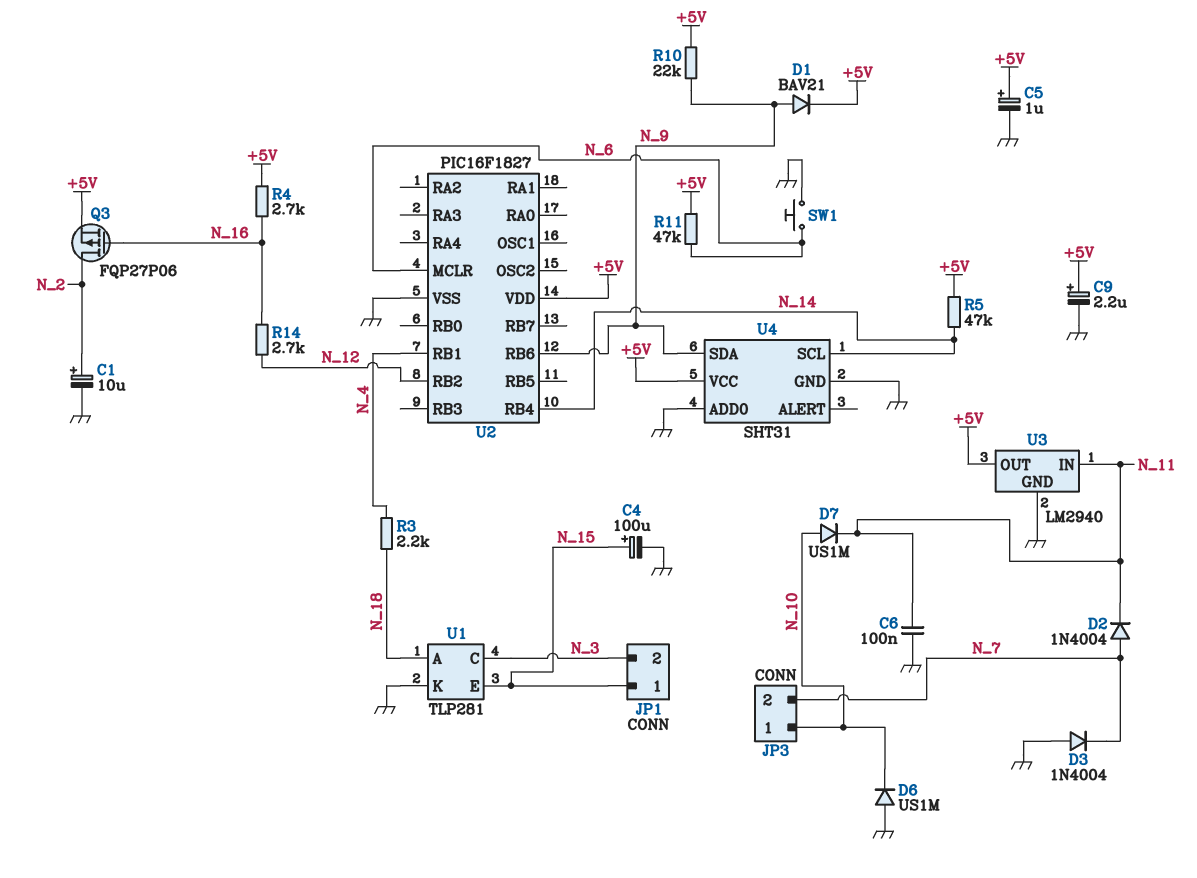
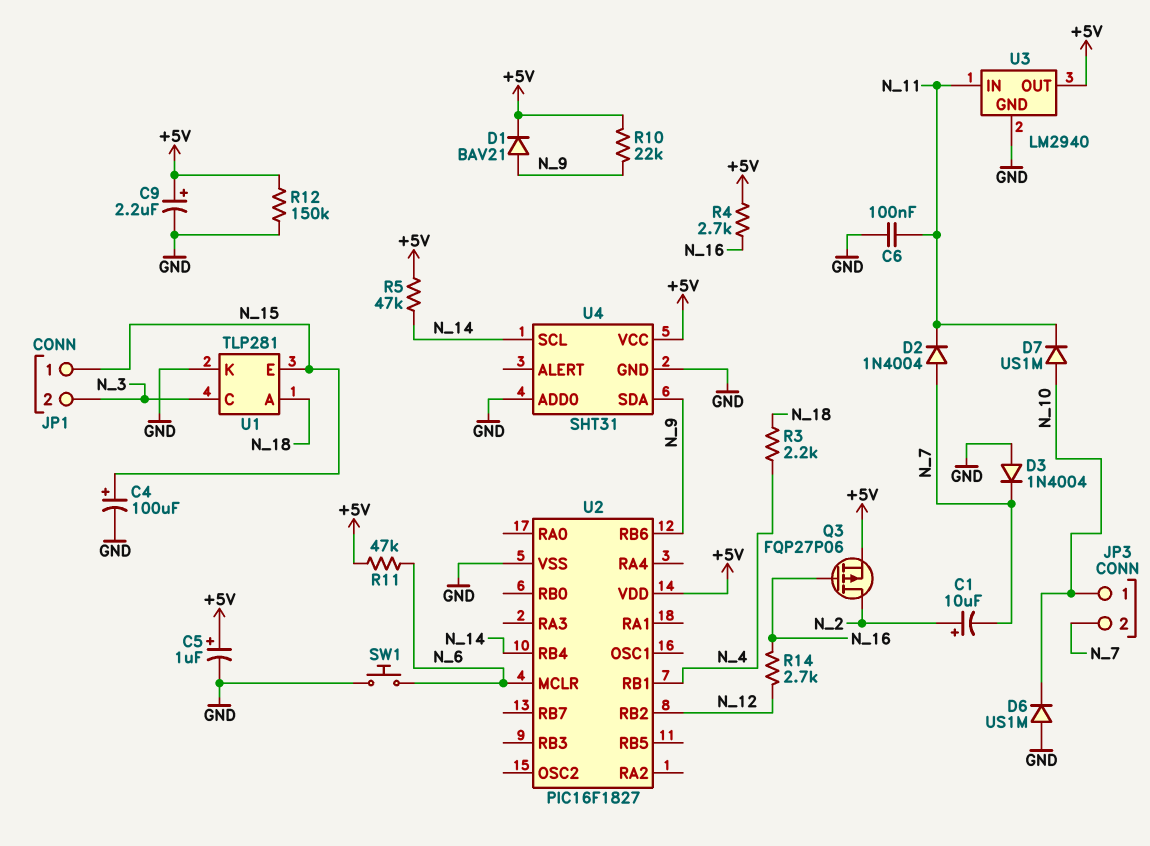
C1: 10uF (plus N_2, minus GND) -> 10uF (plus N_2, minus N_7)
R12: none -> 150k (+5V, GND)

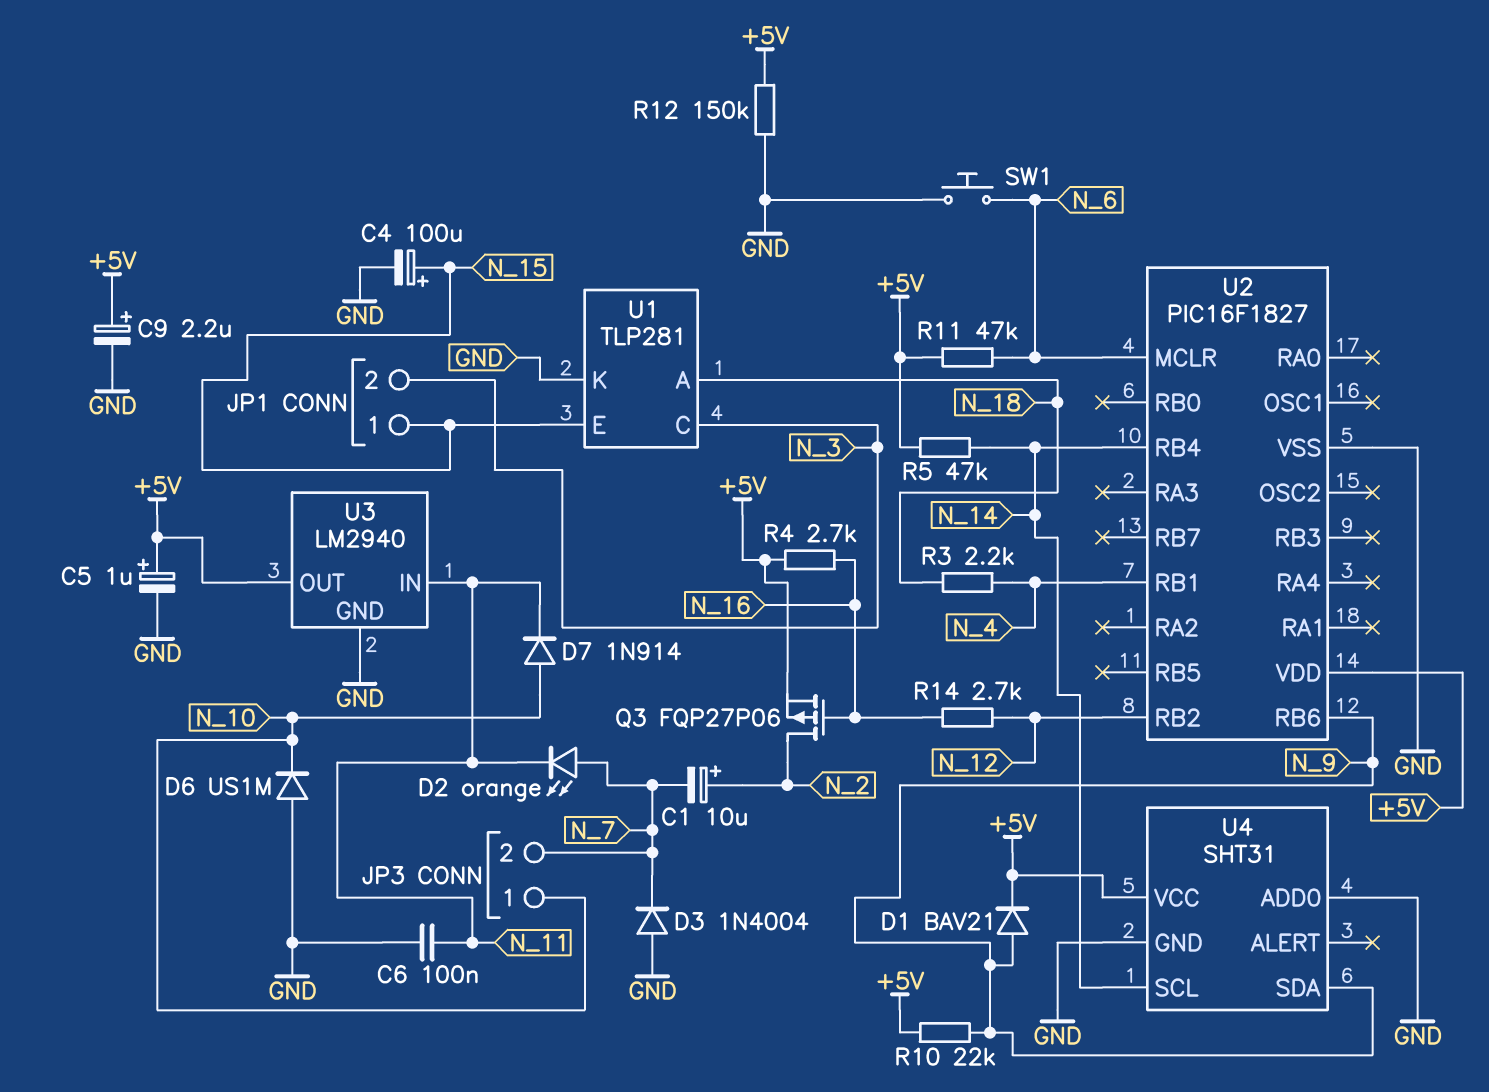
D2: diode 1N4004 (A N_7, K N_11) -> LED orange (A N_7, K N_11)
D7: diode US1M (A N_10, K N_11) -> diode 1N914 (A N_10, K N_11)

